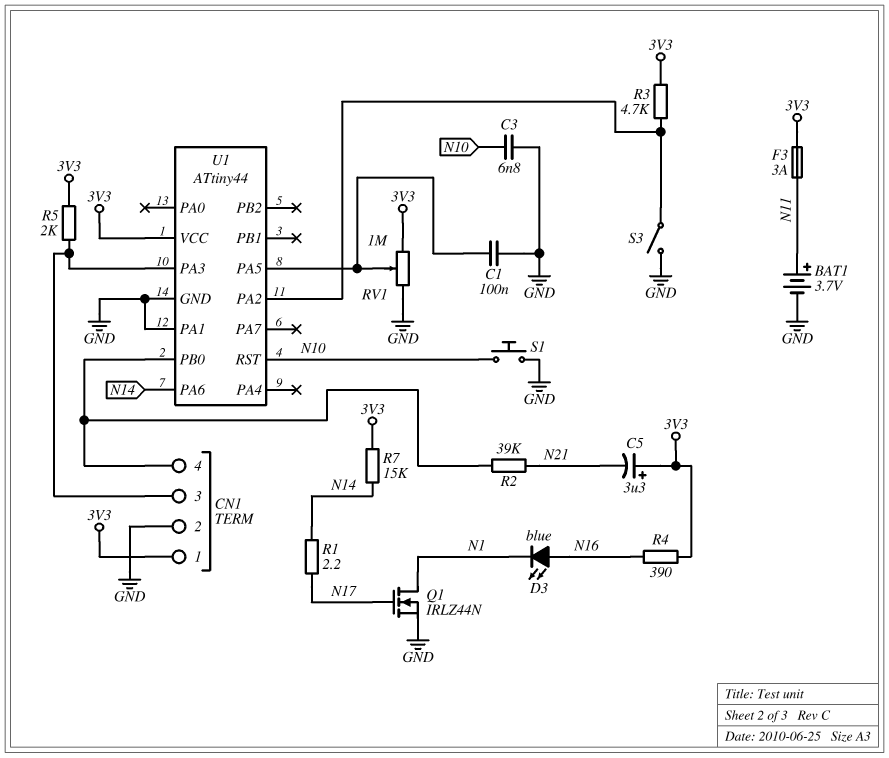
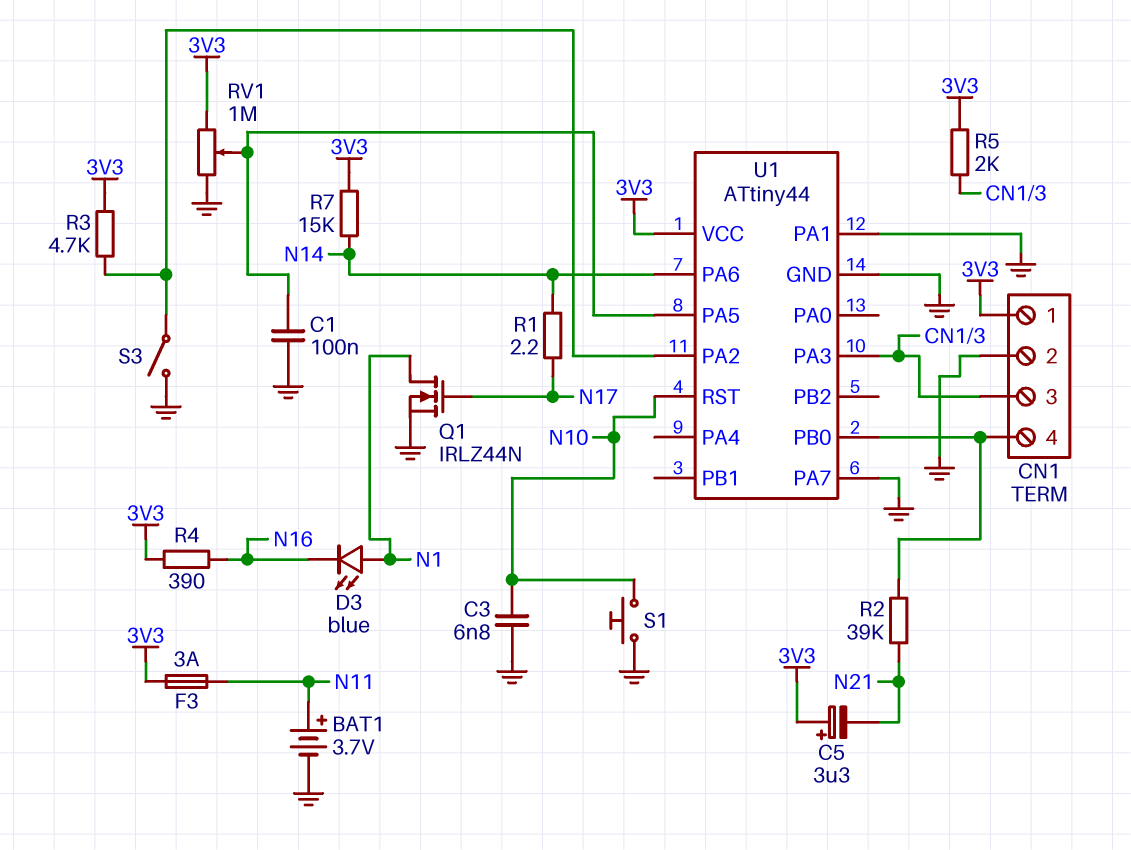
D3: LED blue (A N16, K N1) -> LED blue (A N1, K N16)
U1 pin PA7: none -> GND

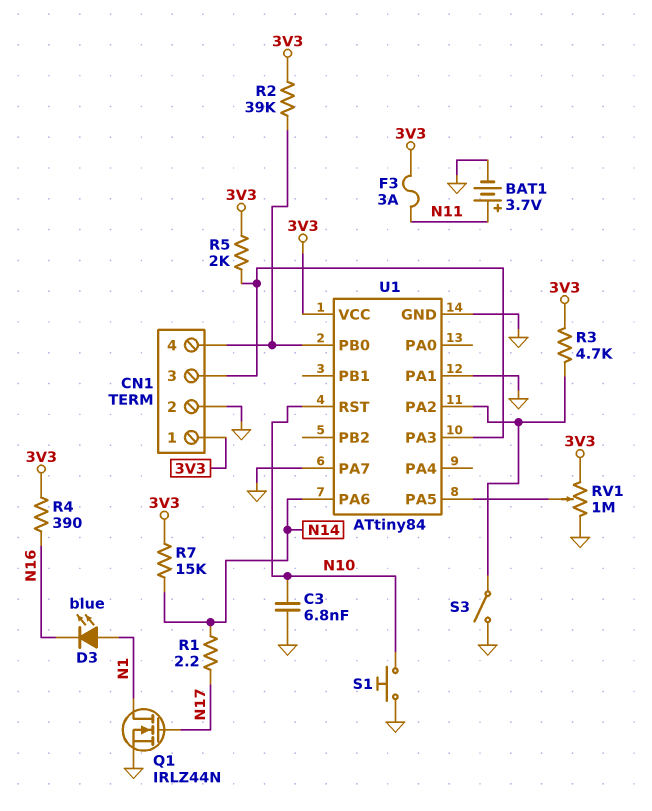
C1: 100nF (GND, U1/PA5) -> none
C5: 3.3uF (plus 3V3, minus N21) -> none
R2: 39k (CN1/4, N21) -> 39k (3V3, CN1/4)
U1: ATtiny44 -> ATtiny84

